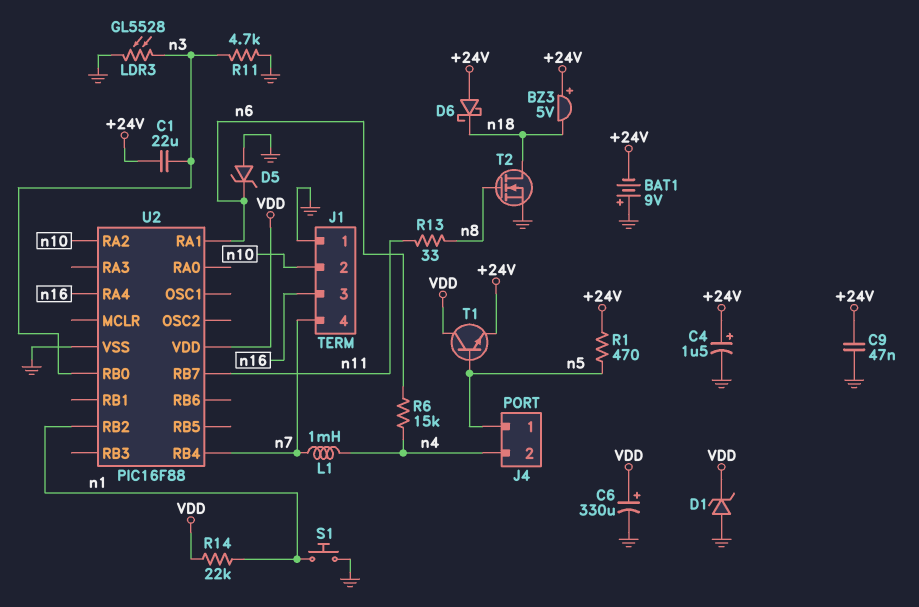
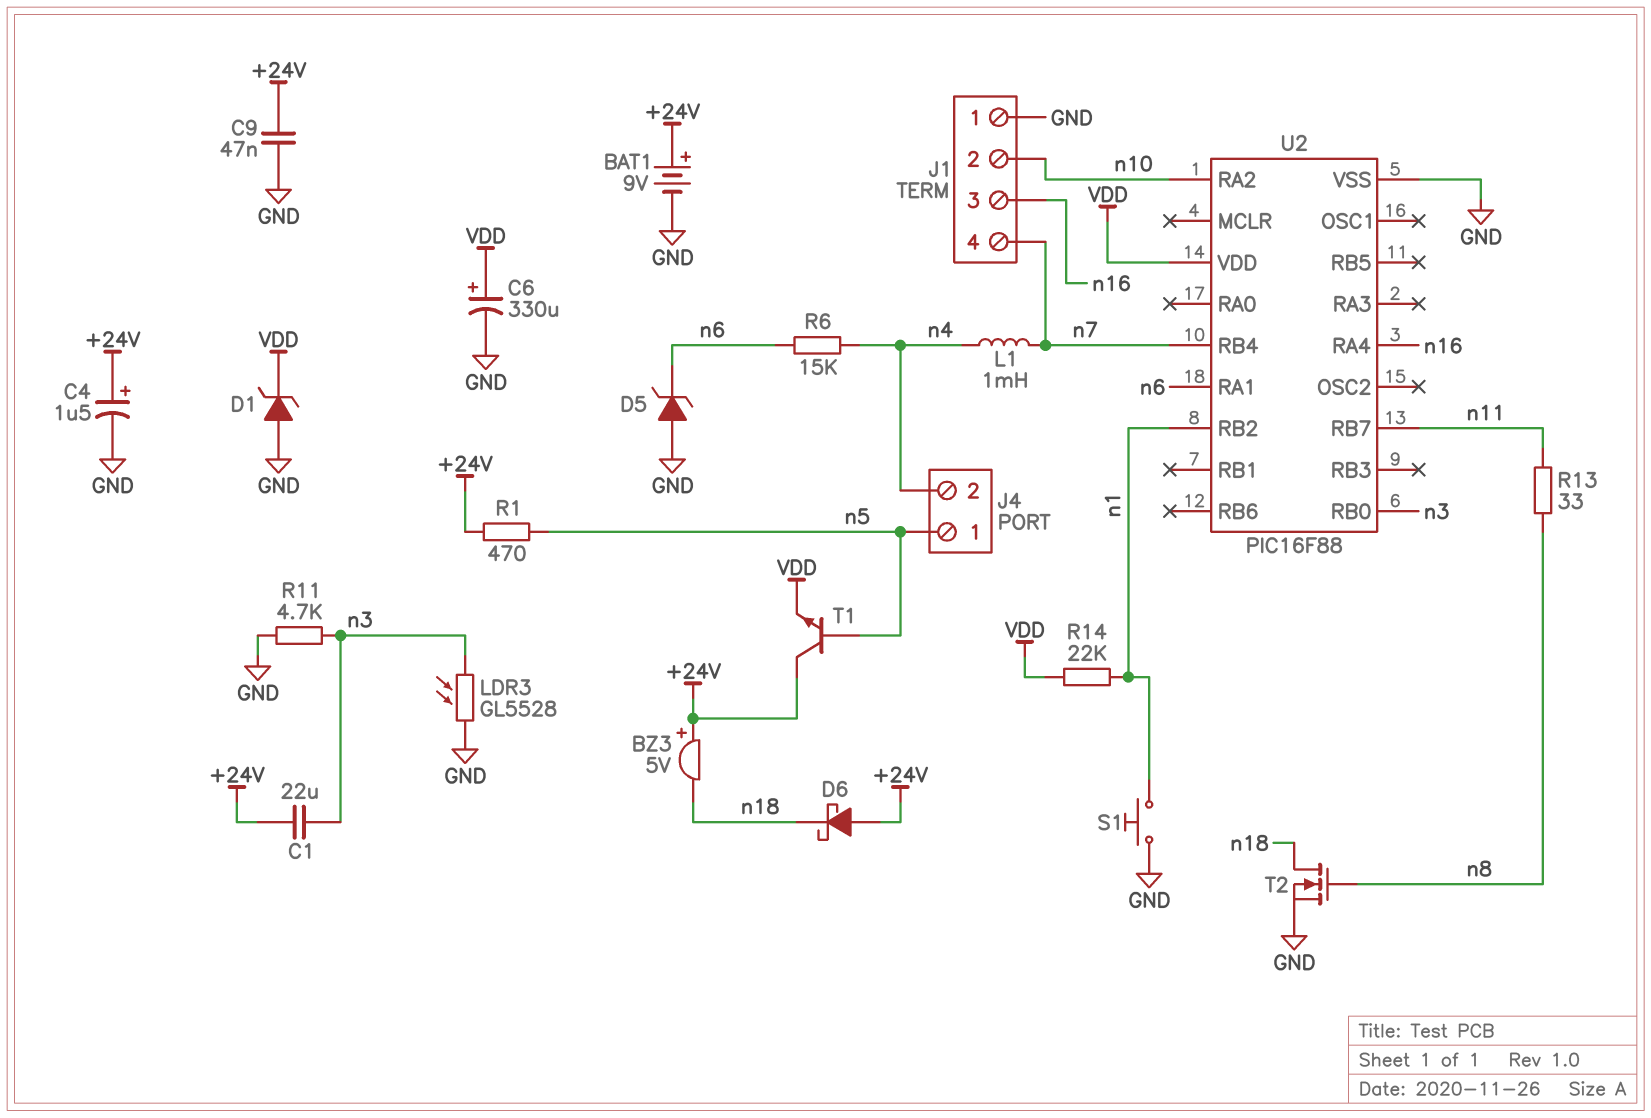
BAT1: 9V (plus GND, minus +24V) -> 9V (plus +24V, minus GND)
T1: NPN (B n5, C VDD, E +24V) -> NPN (B n5, C +24V, E VDD)

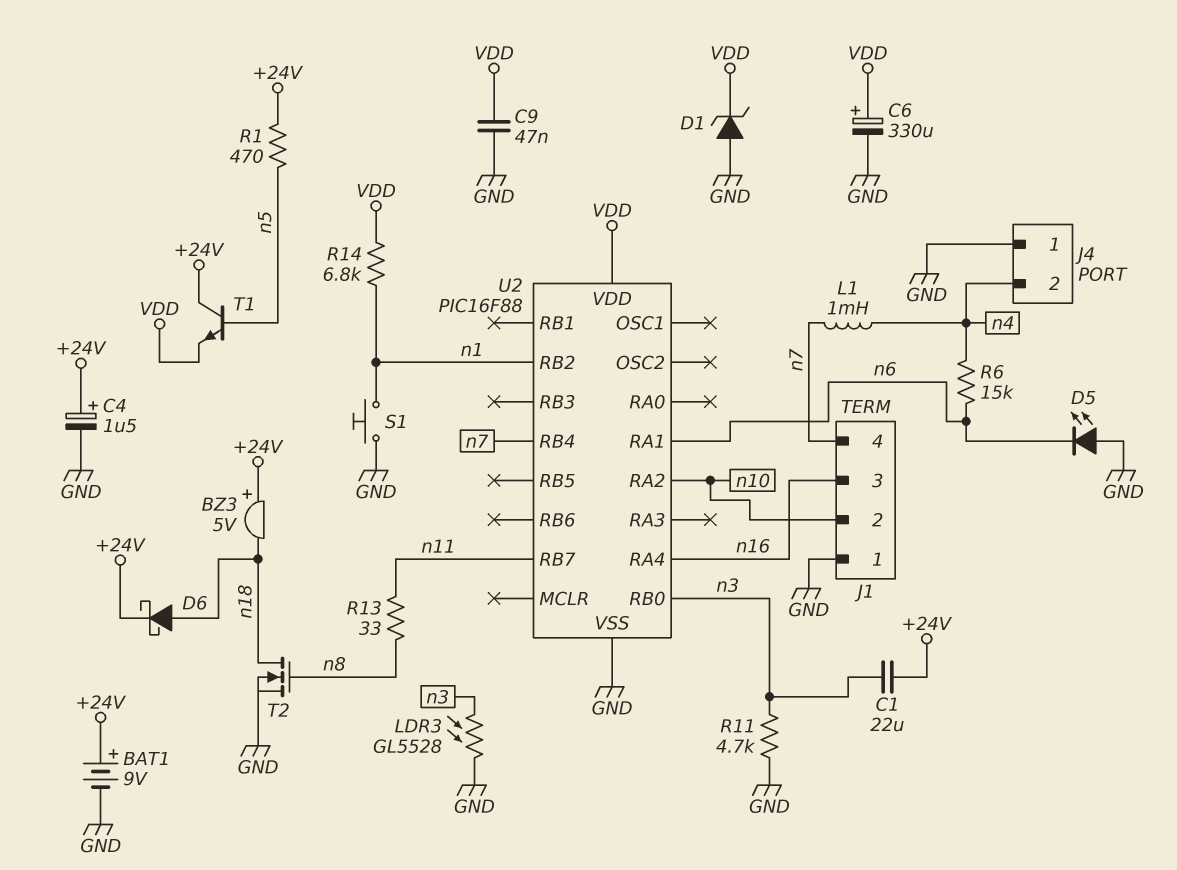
C9: 47nF (+24V, GND) -> 47nF (GND, VDD)
D5: zener (A GND, K n6) -> LED (A GND, K n6)
D6: schottky (A +24V, K n18) -> schottky (A n18, K +24V)
J4 pin 1: n5 -> GND
R14: 22k (VDD, n1) -> 6.8k (VDD, n1)

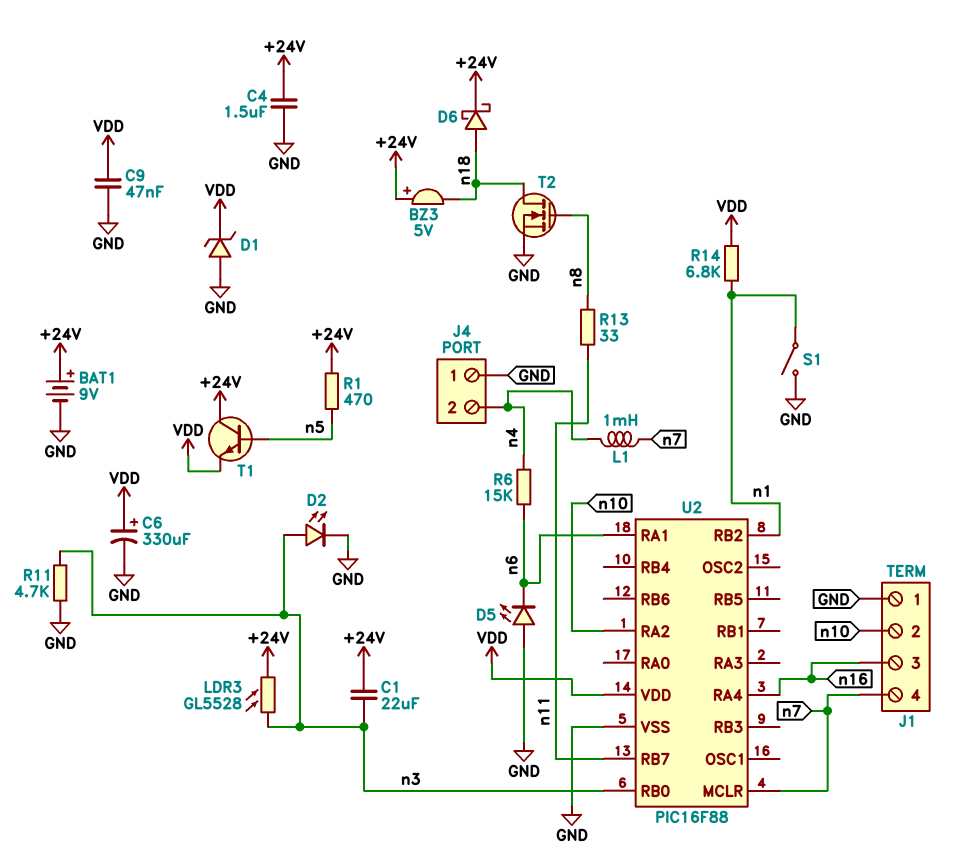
C4: 1.5uF (plus +24V, minus GND) -> 1.5uF (+24V, GND)
D2: none -> LED (A n3, K GND)
LDR3: GL5528 (GND, n3) -> GL5528 (+24V, n3)
S1: button (GND, n1) -> switch (GND, n1)
U2 pin MCLR: none -> n7
U2 pin RB4: n7 -> none

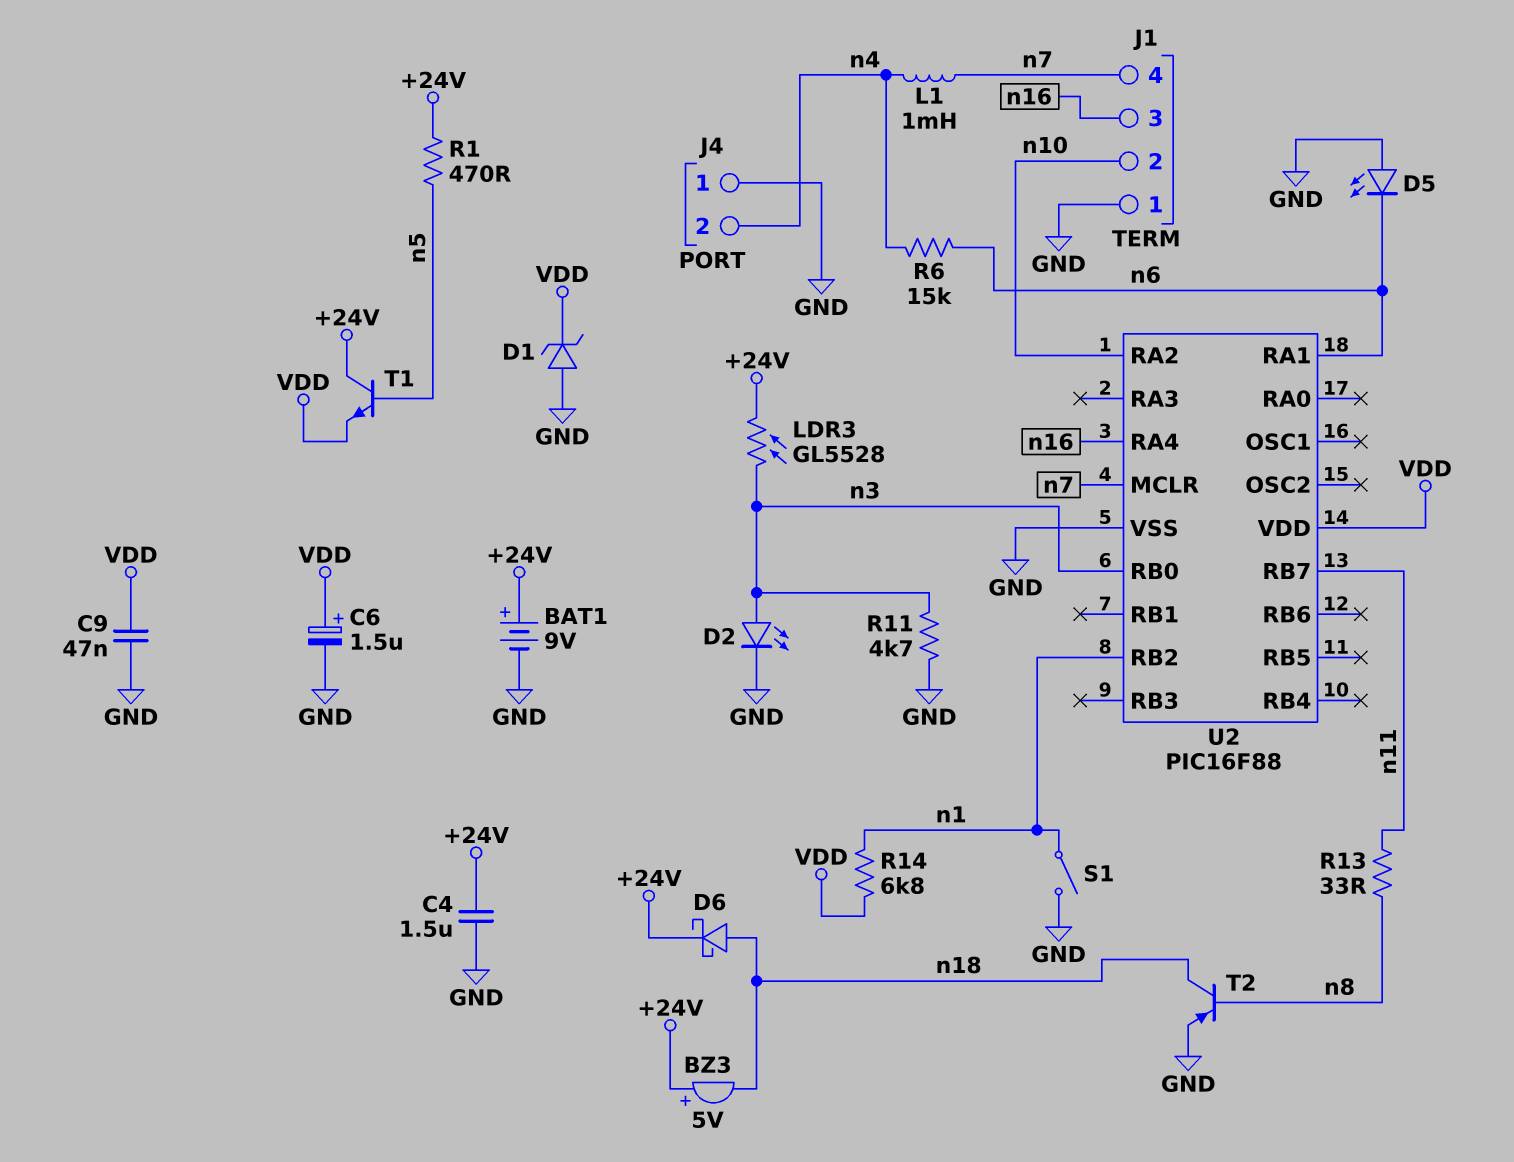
C1: 22uF (+24V, n3) -> none
C6: 330uF (plus VDD, minus GND) -> 1.5uF (plus VDD, minus GND)
T2: NMOS (G n8, D n18, S GND) -> PNP (B n8, C n18, E GND)

